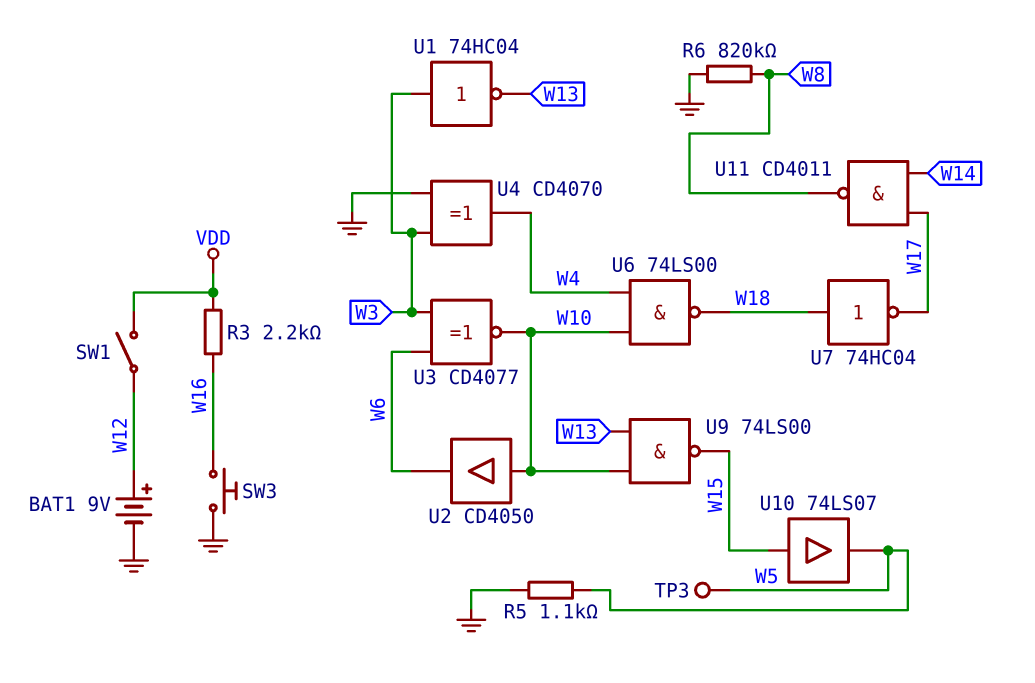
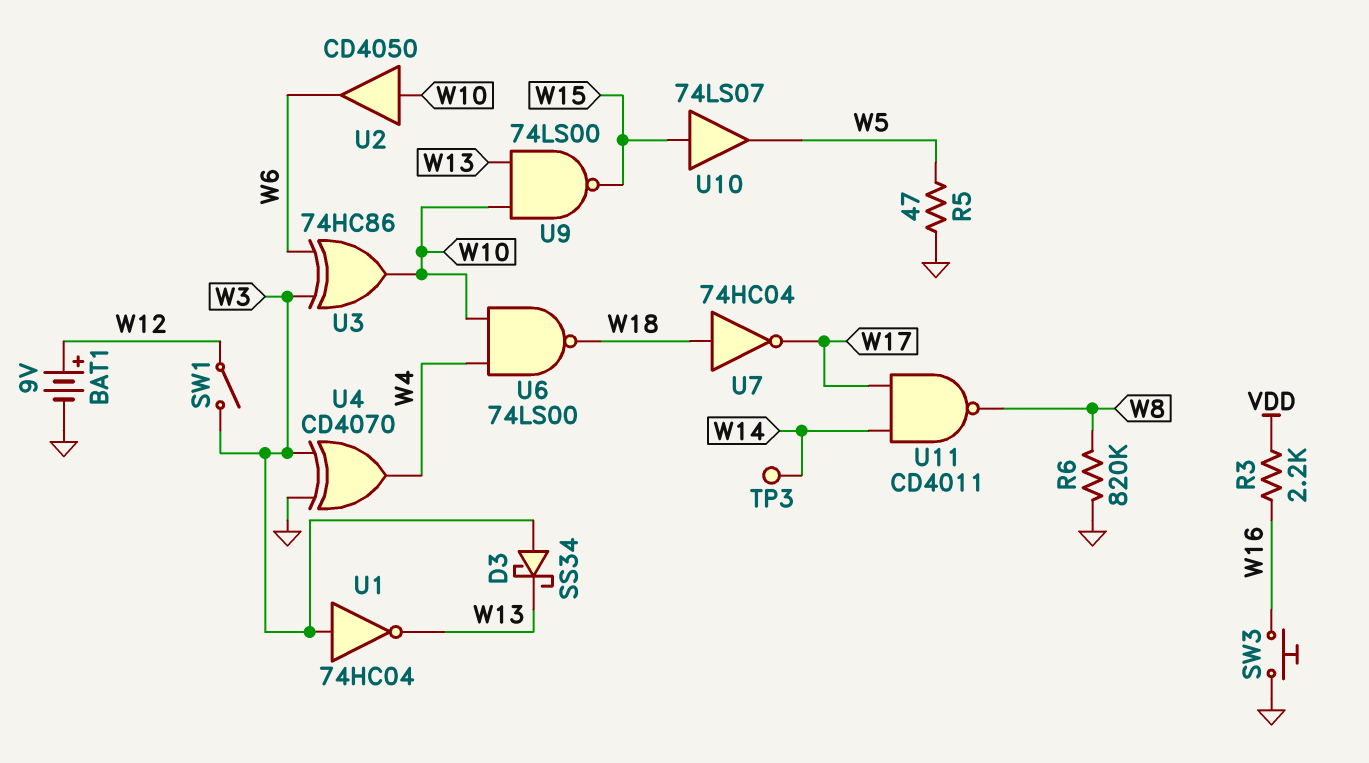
D3: none -> schottky SS34 (A W3, K W13)
R5: 1.1k (GND, W5) -> 47 (GND, W5)
SW1: switch (VDD, W12) -> switch (W3, W12)
TP3: test point (W5) -> test point (W14)
U3: XNOR CD4077 (in W3, in W6, out W10) -> XOR 74HC86 (in W3, in W6, out W10)

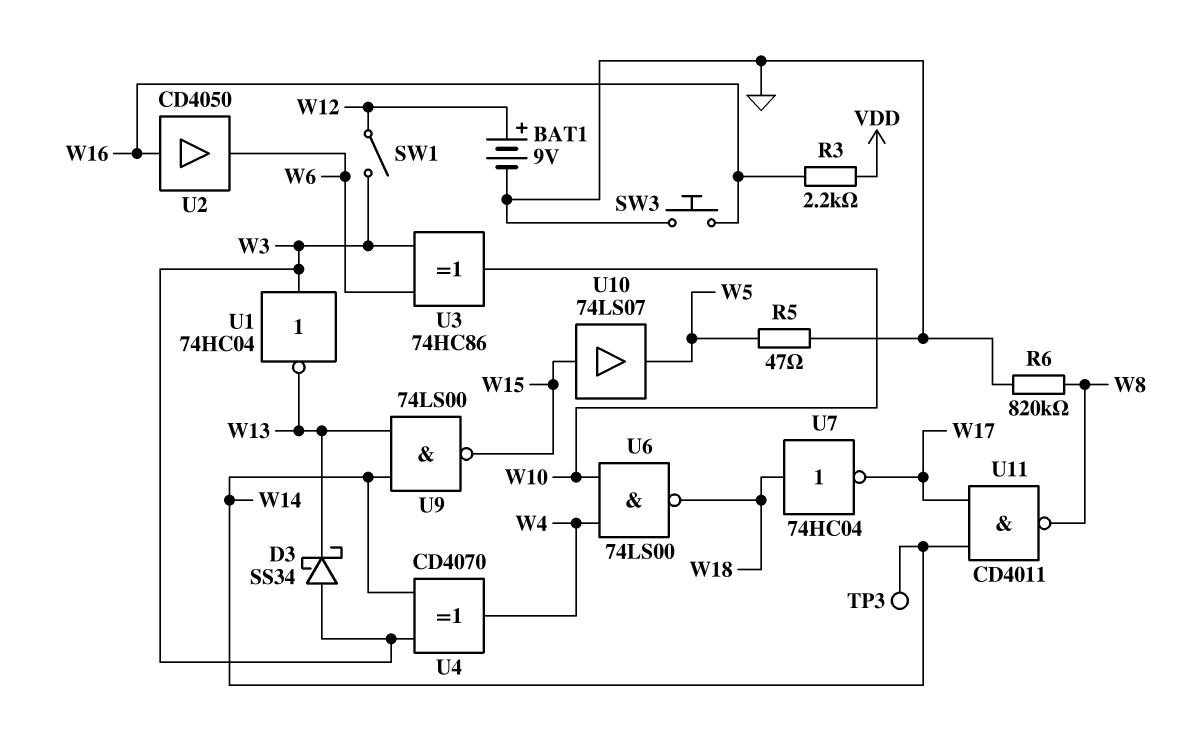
U2: buffer CD4050 (in W10, out W6) -> buffer CD4050 (in W16, out W6)
U4: XOR CD4070 (in GND, in W3, out W4) -> XOR CD4070 (in W3, in W14, out W4)
U9: NAND 74LS00 (in W10, in W13, out W15) -> NAND 74LS00 (in W13, in W14, out W15)

